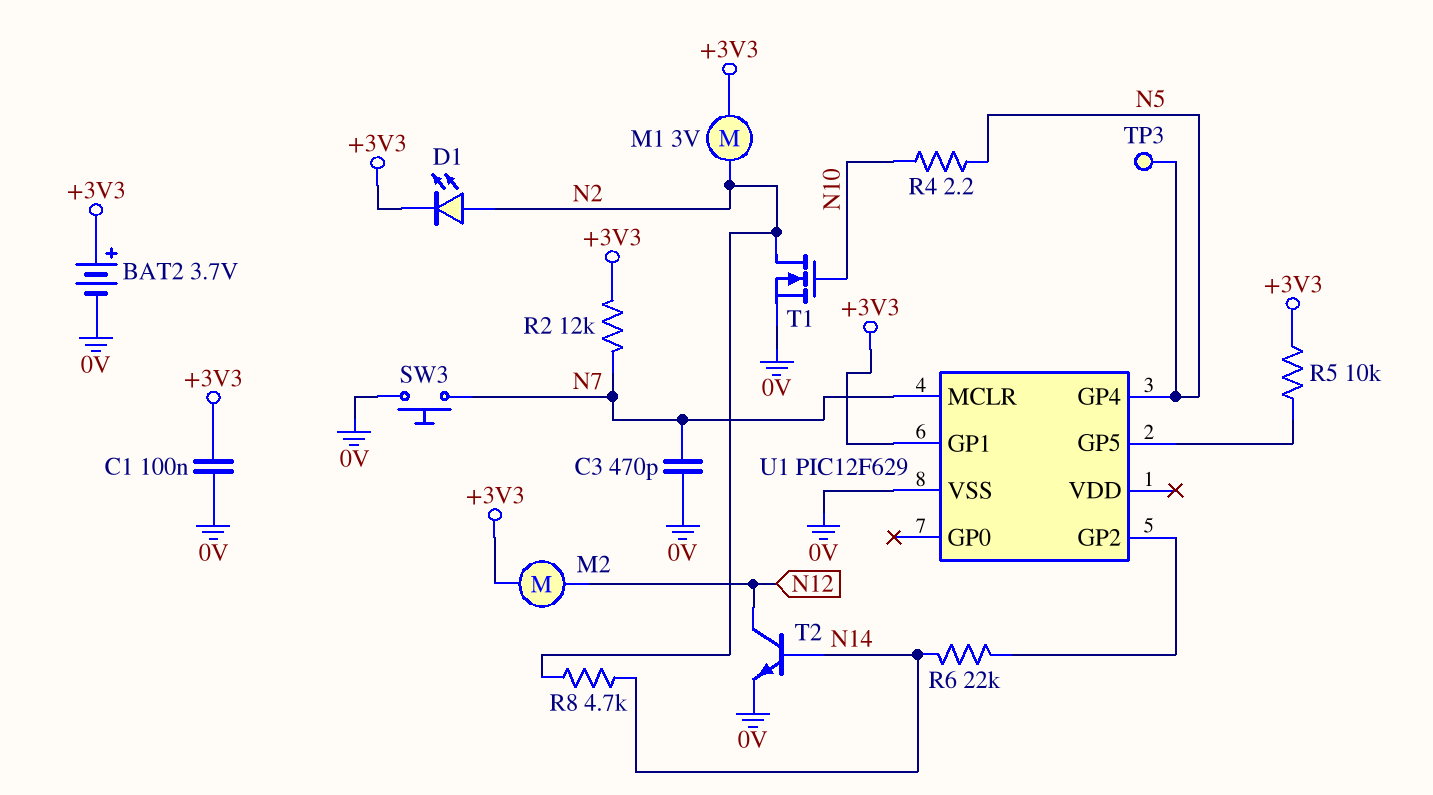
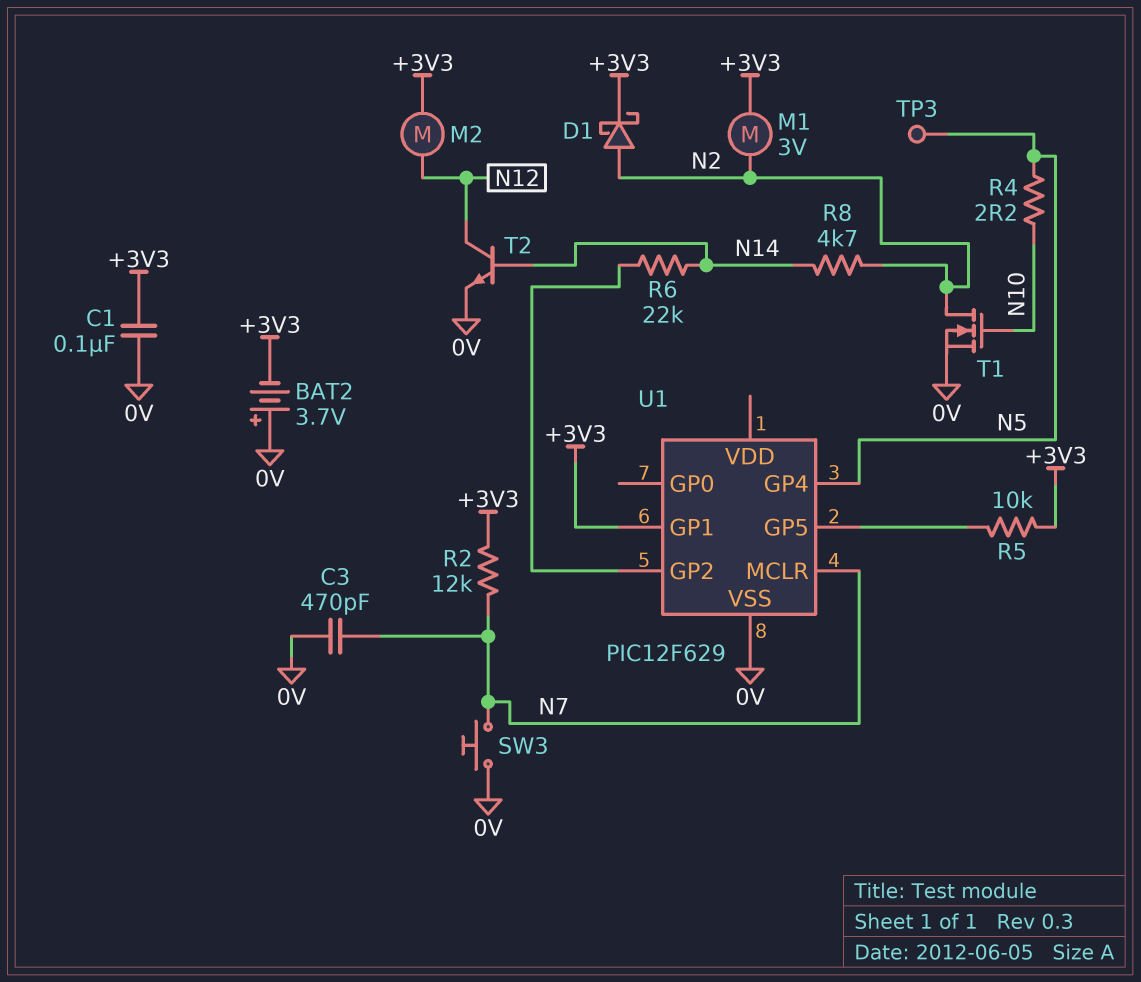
BAT2: 3.7V (plus +3V3, minus 0V) -> 3.7V (plus 0V, minus +3V3)
D1: LED (A N2, K +3V3) -> schottky (A N2, K +3V3)

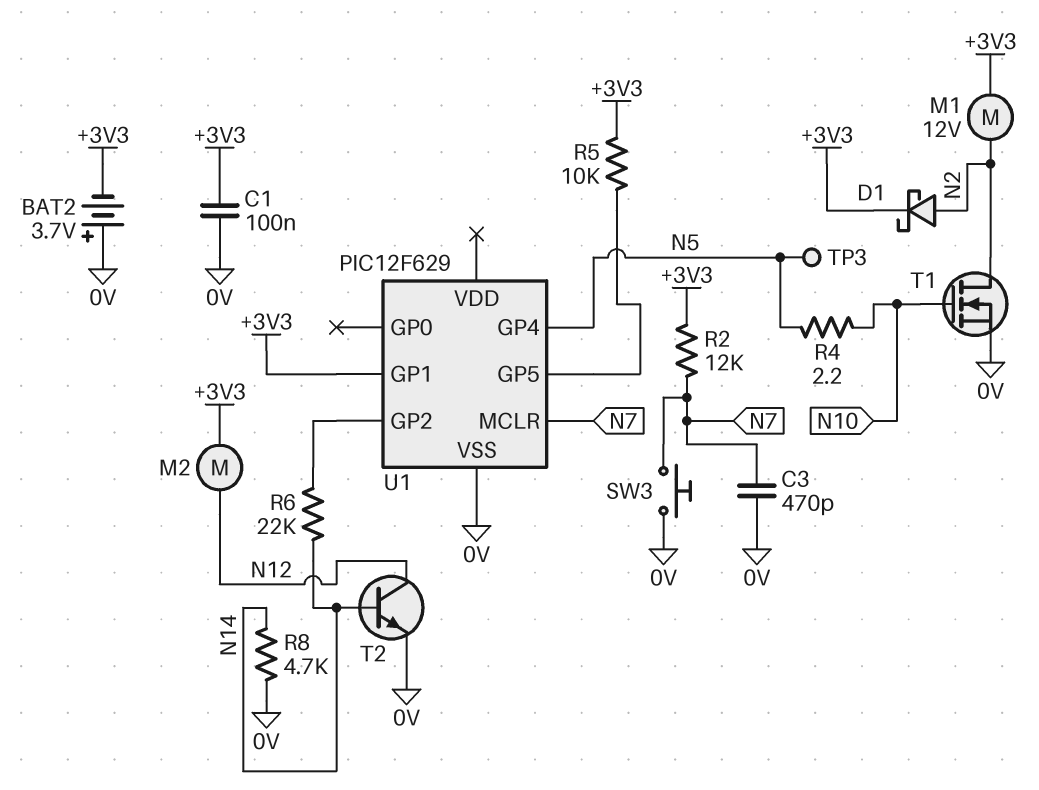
M1: motor 3V (+3V3, N2) -> motor 12V (+3V3, N2)
R8: 4.7k (N2, N14) -> 4.7k (0V, N14)

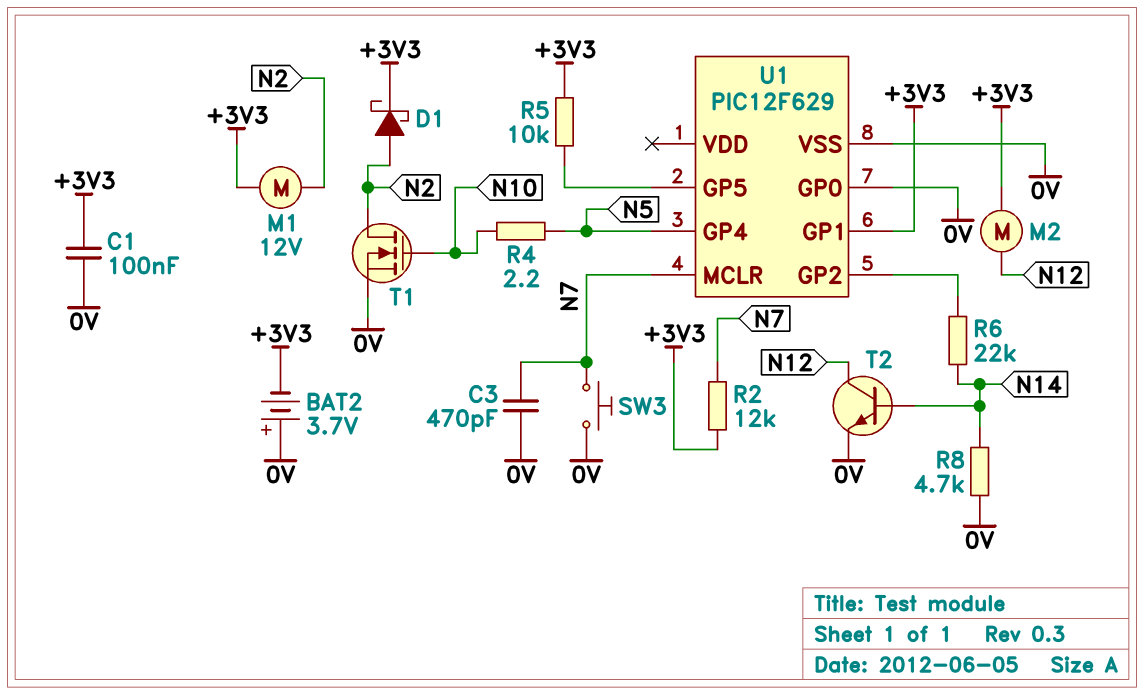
TP3: test point (N5) -> none
U1 pin GP0: none -> 0V

